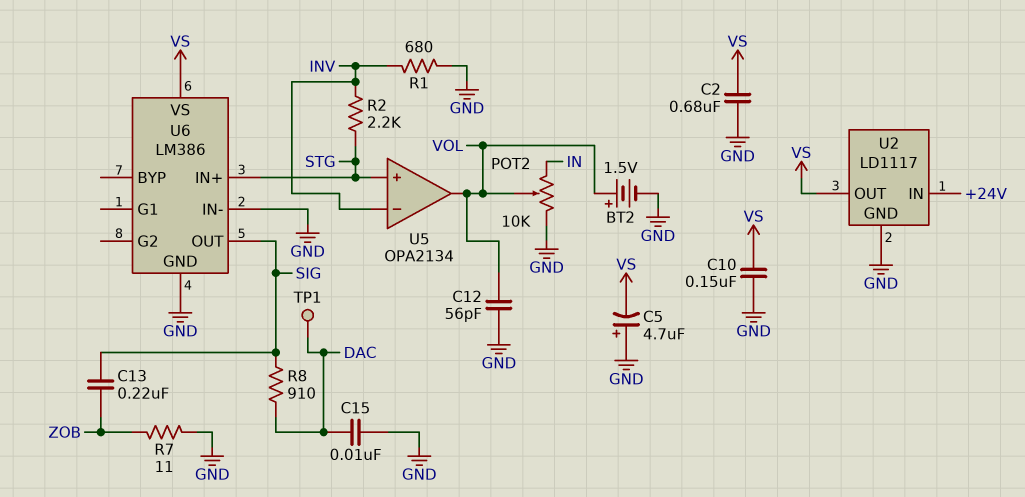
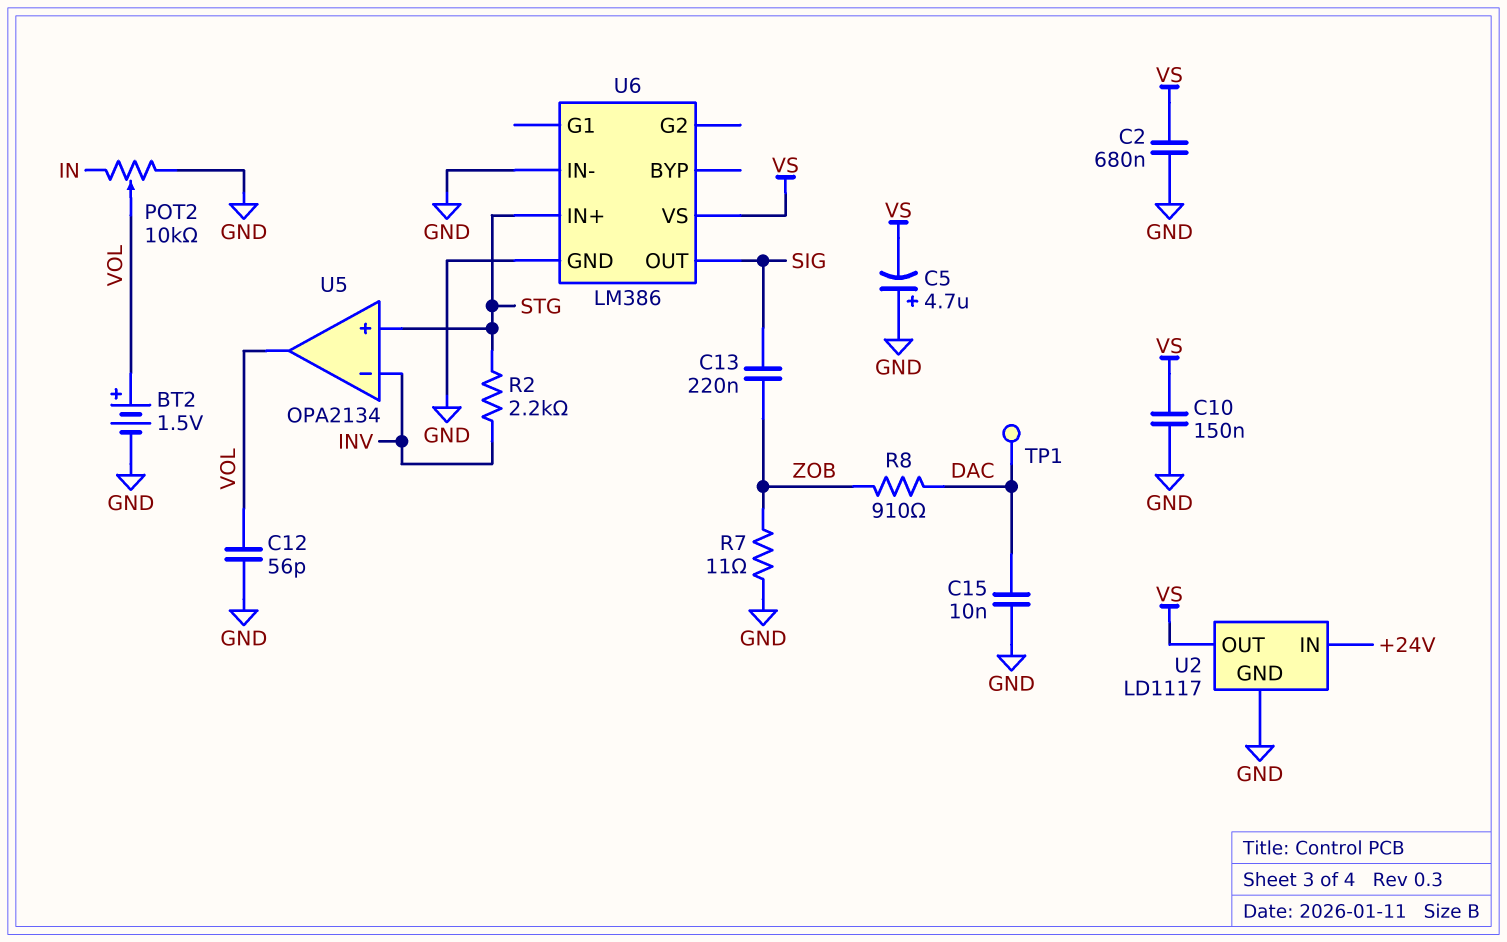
R1: 680 (GND, INV) -> none
R8: 910 (DAC, SIG) -> 910 (DAC, ZOB)

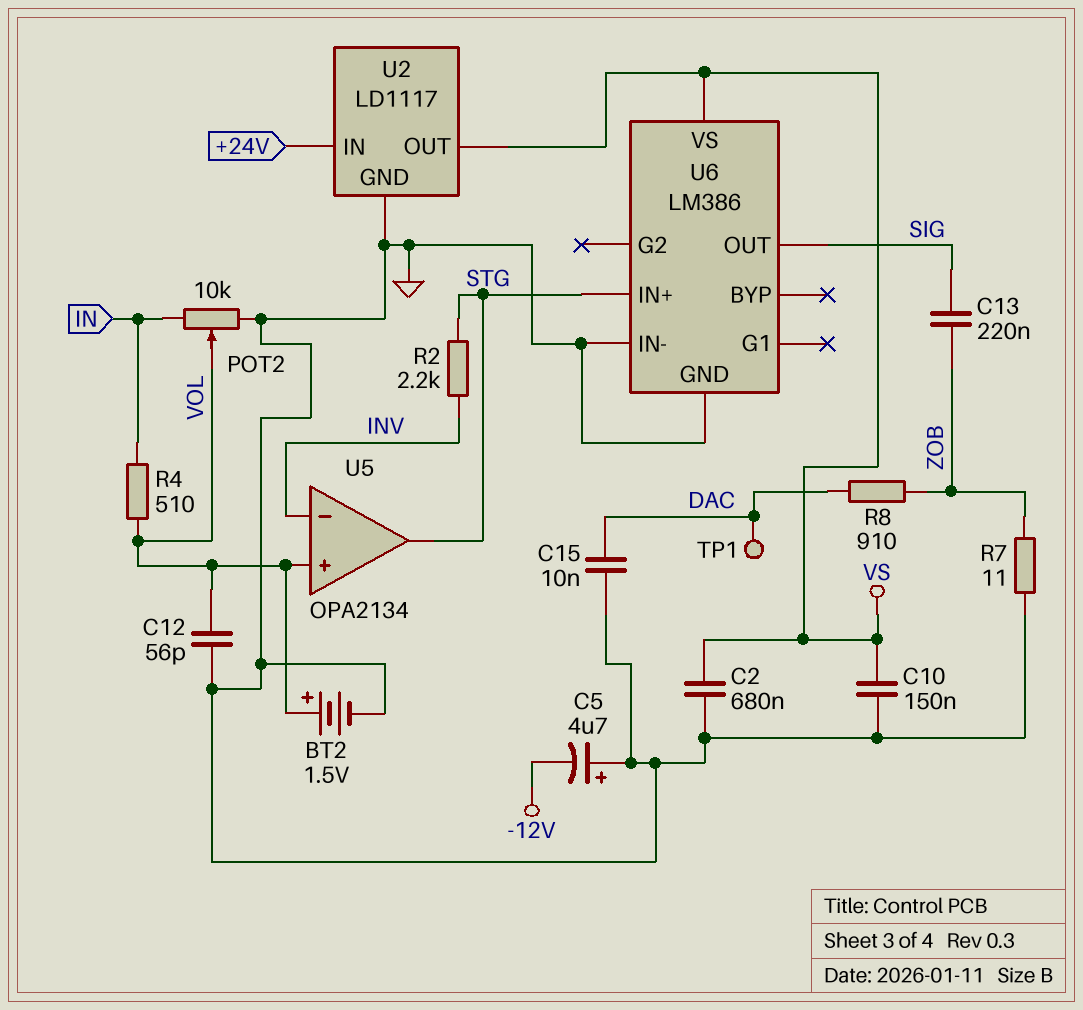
C5: 4.7uF (plus GND, minus VS) -> 4.7uF (plus GND, minus -12V)
R4: none -> 510 (IN, VOL)
U5 pin in+: STG -> VOL
U5 pin out: VOL -> STG

